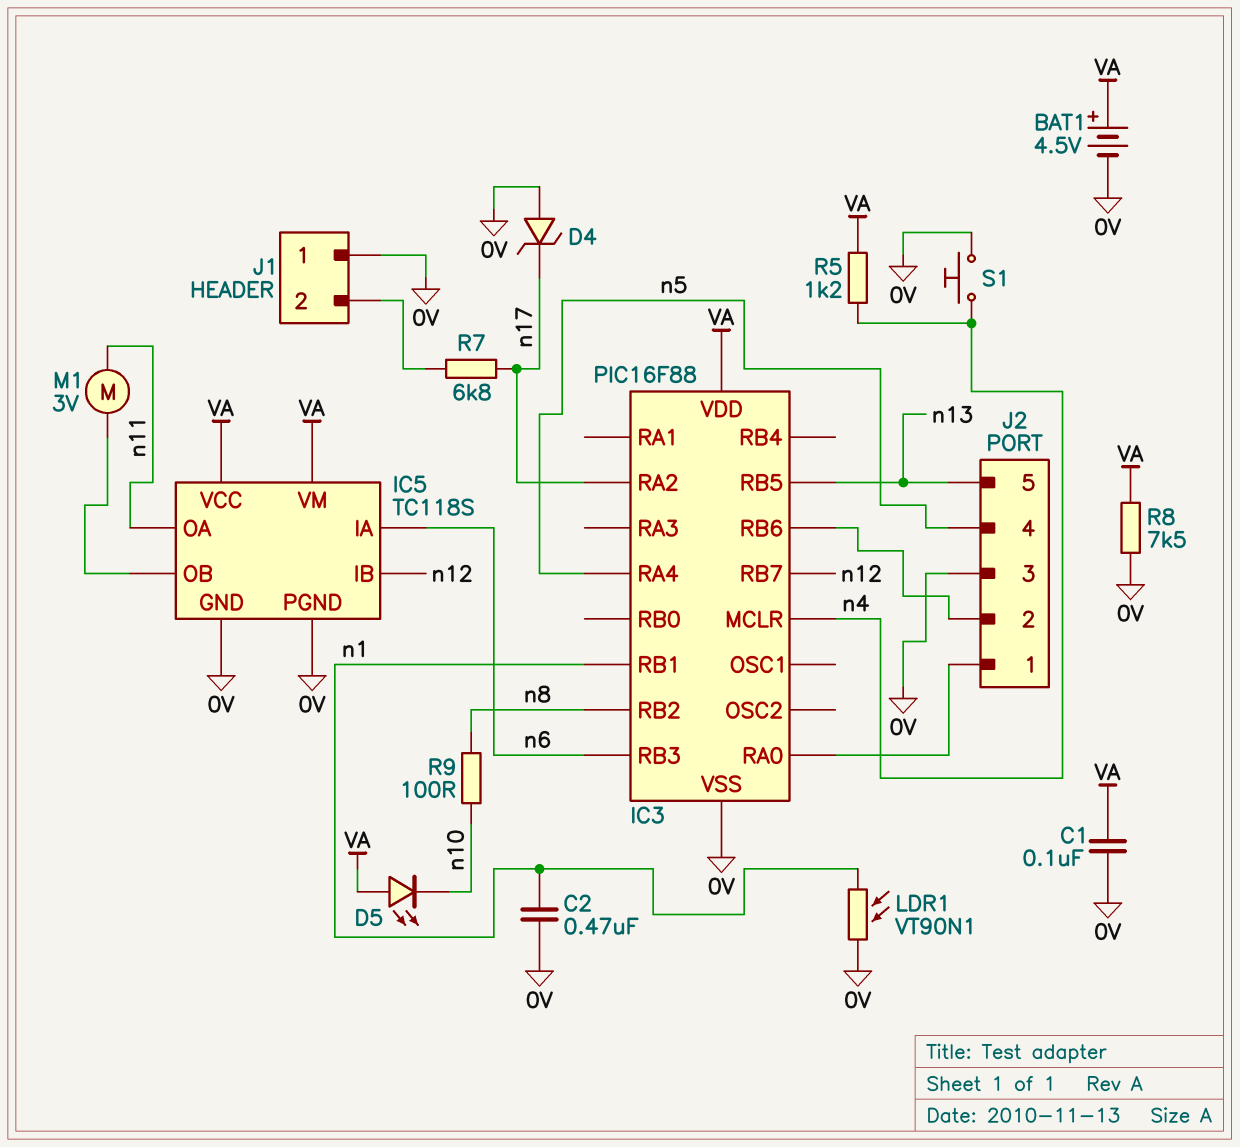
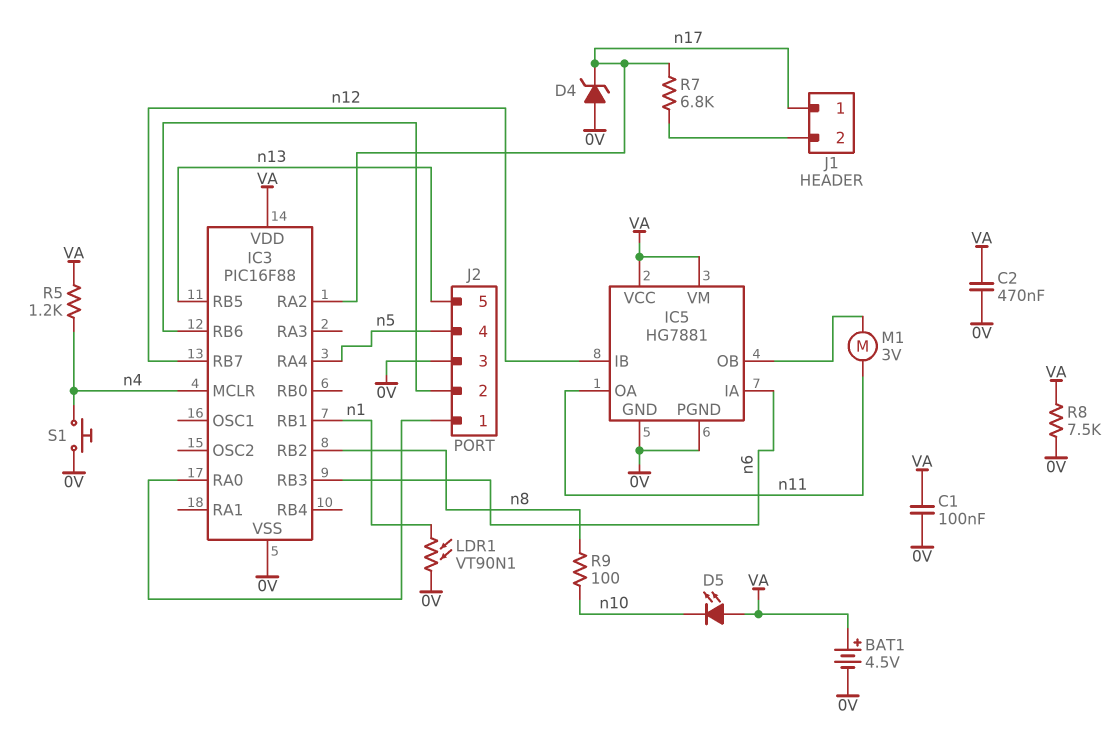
C2: 470nF (0V, n1) -> 470nF (0V, VA)
IC5: TC118S -> HG7881
J1 pin 1: 0V -> n17

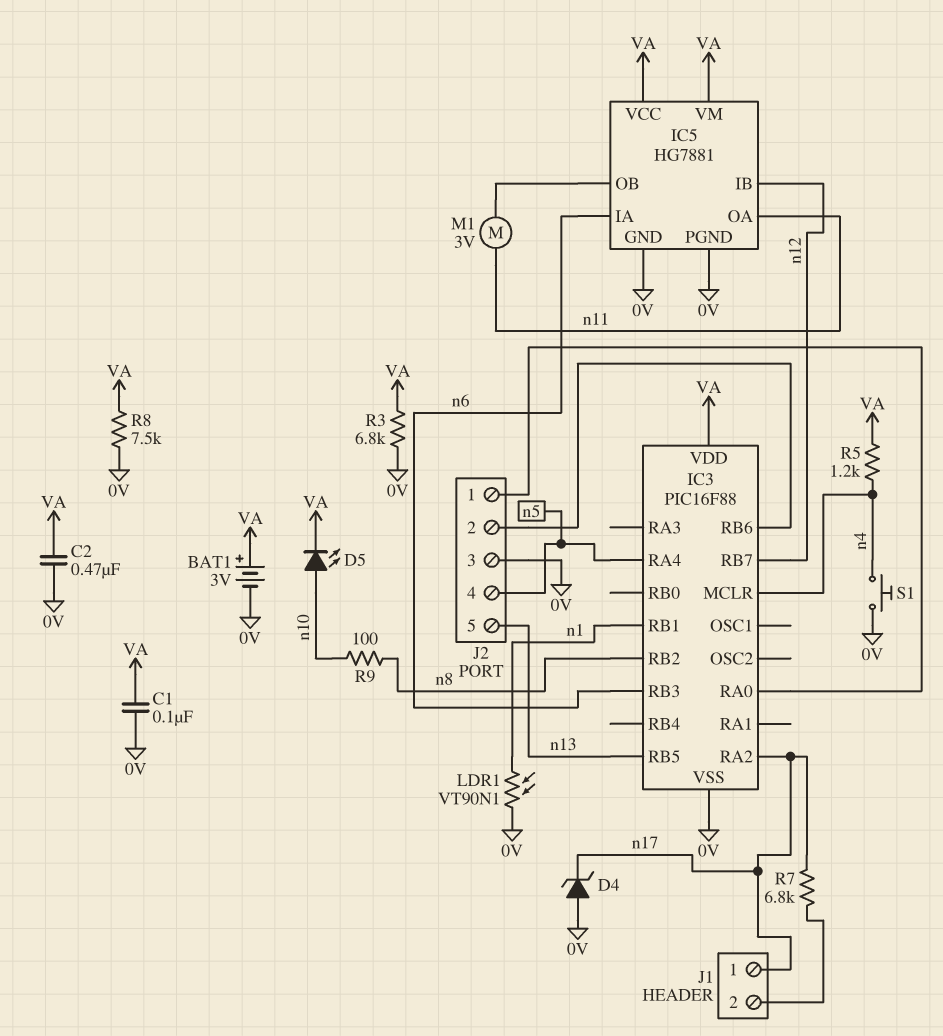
BAT1: 4.5V (plus VA, minus 0V) -> 3V (plus VA, minus 0V)
D5: LED (A VA, K n10) -> LED (A n10, K VA)
R3: none -> 6.8k (0V, VA)

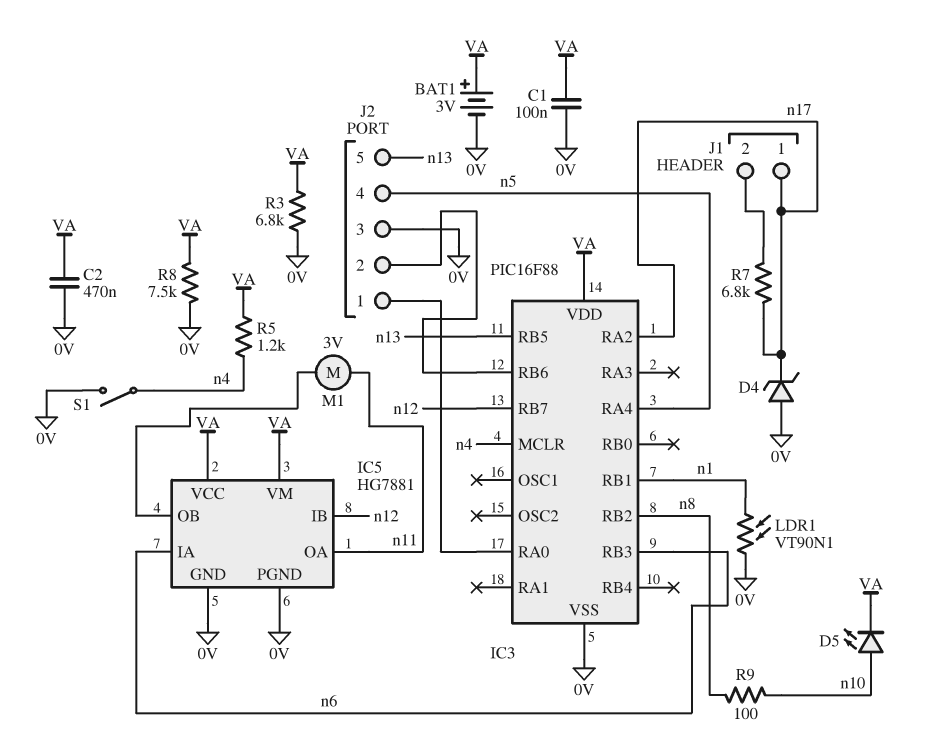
S1: button (0V, n4) -> switch (0V, n4)

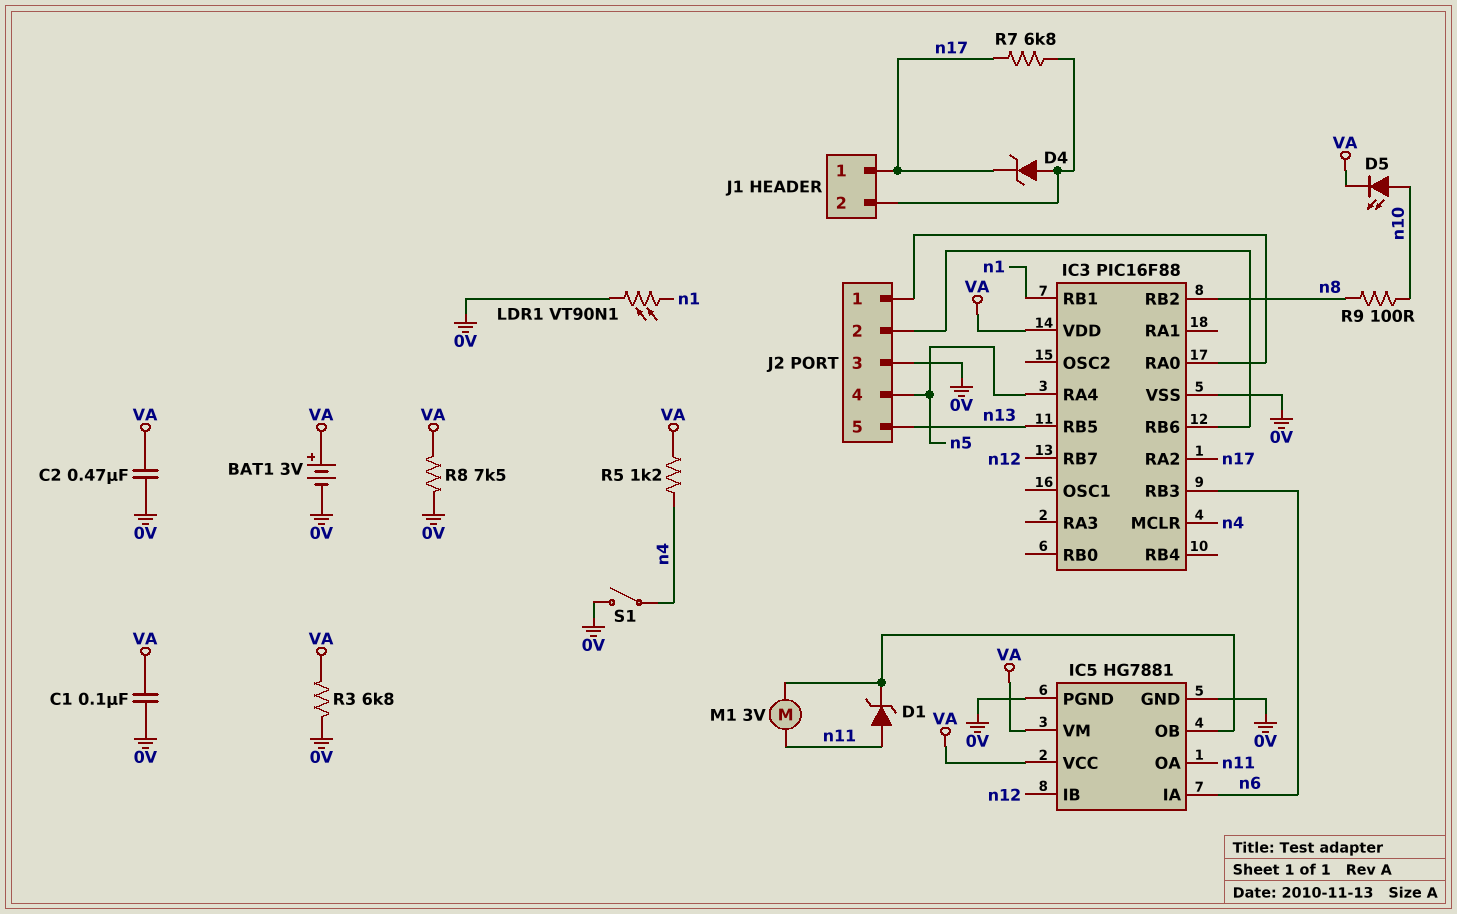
D1: none -> zener (A n11, K IC5/OB)
D4: zener (A 0V, K n17) -> zener (A J1/2, K n17)

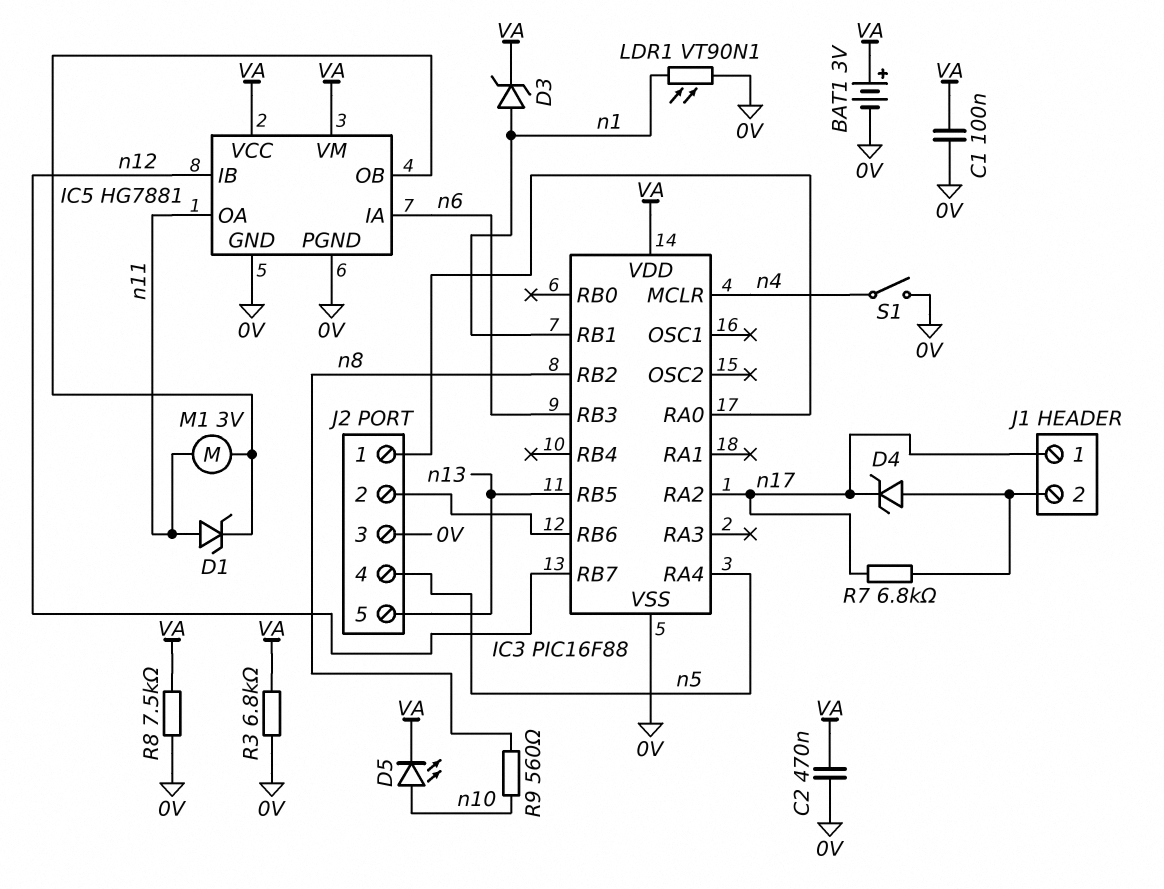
D3: none -> zener (A n1, K VA)
R5: 1.2k (VA, n4) -> none
R9: 100 (n8, n10) -> 560 (n8, n10)

